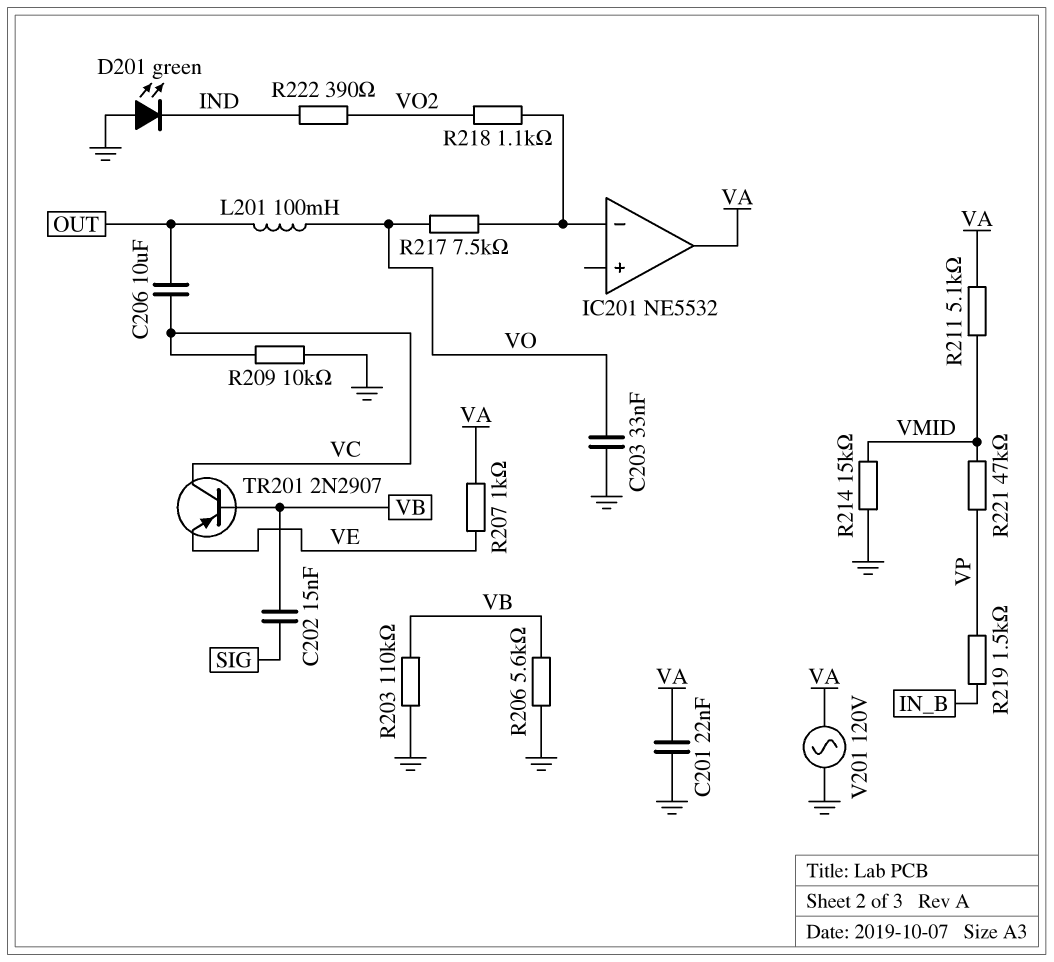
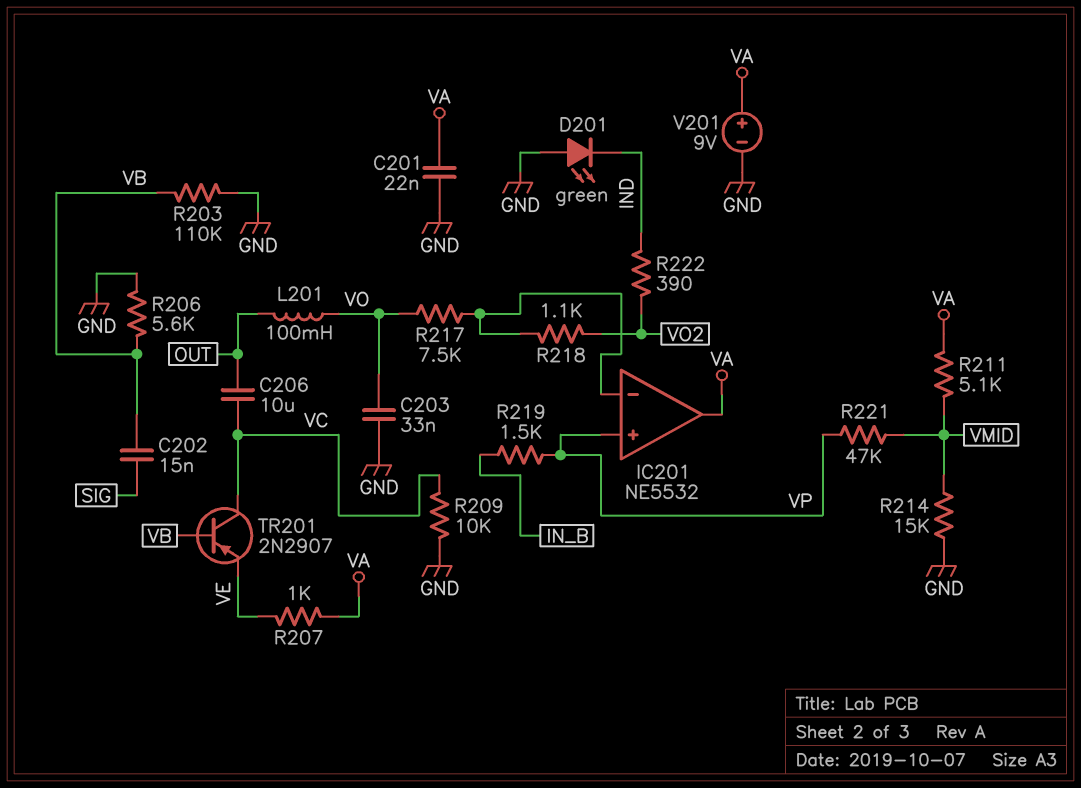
IC201 pin in+: none -> VP
V201: AC 120V (GND, VA) -> 9V (plus VA, minus GND)

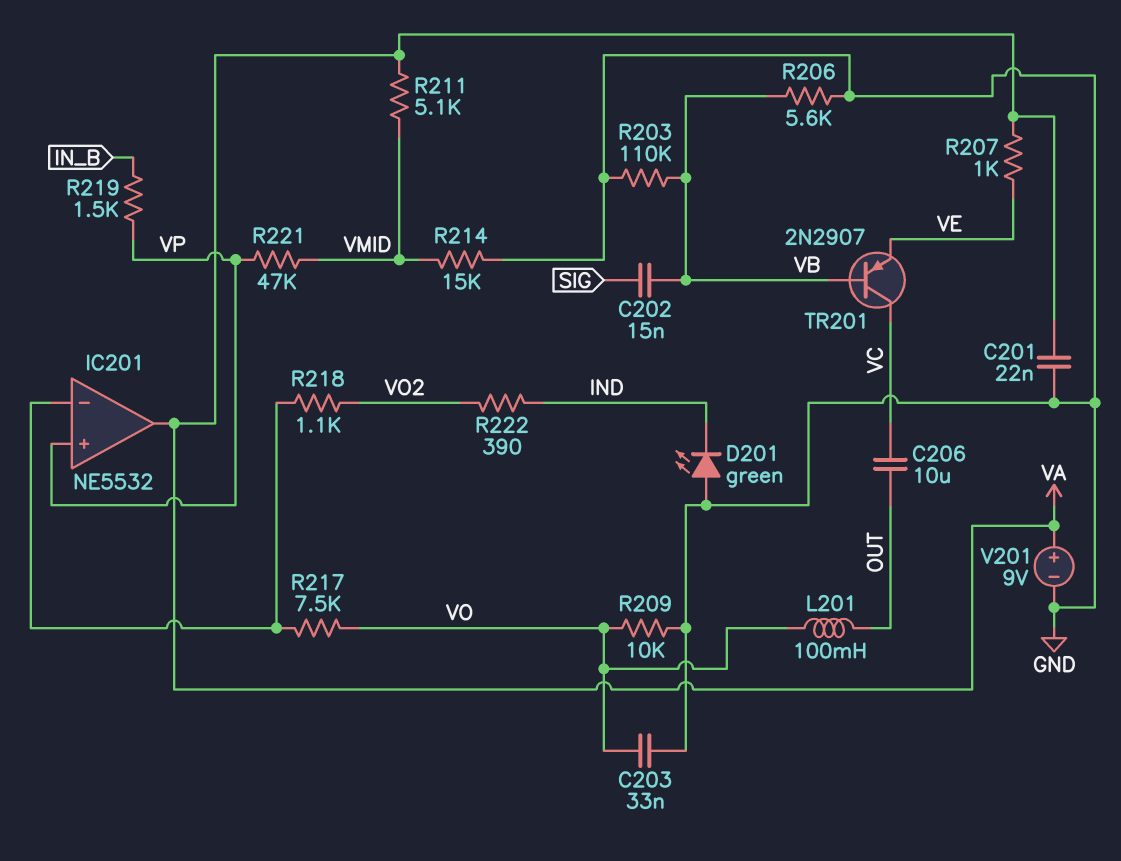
R209: 10k (GND, VC) -> 10k (GND, VO)

